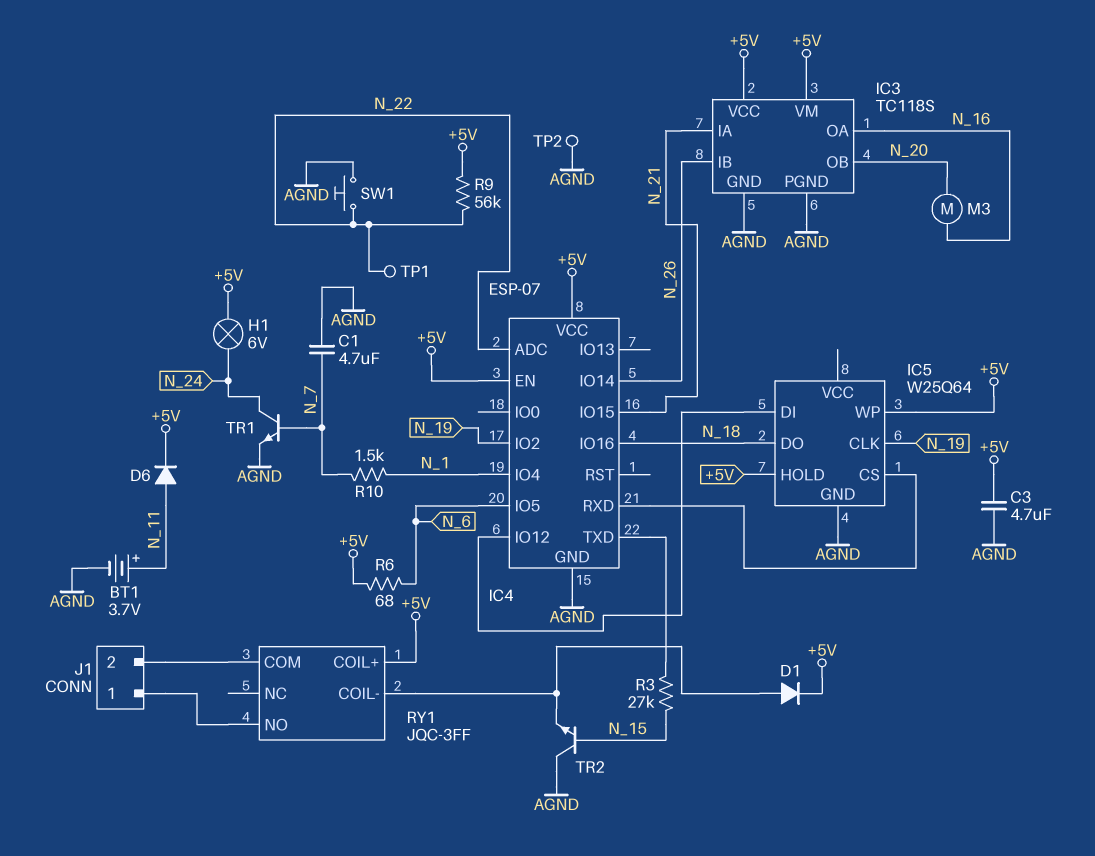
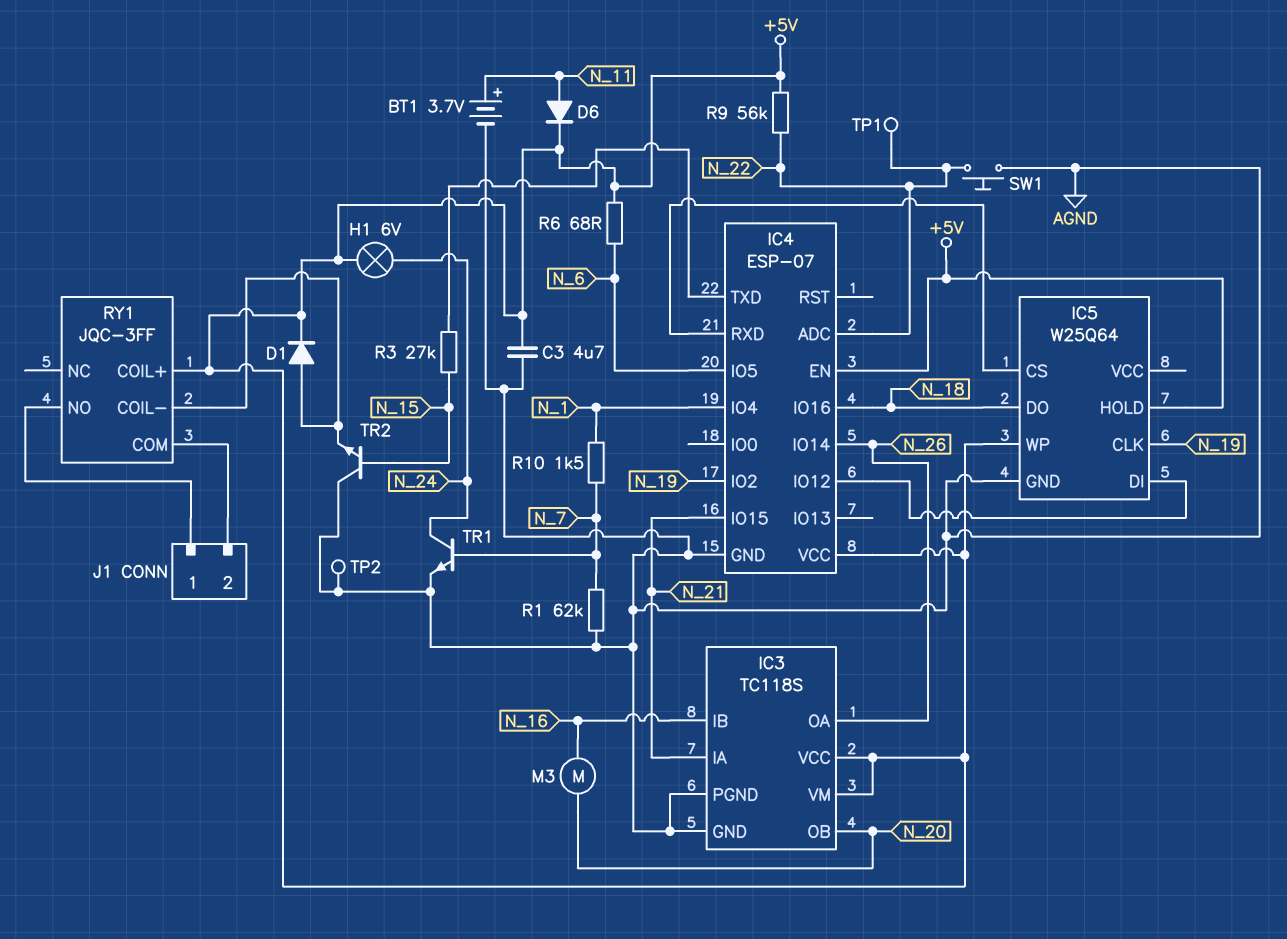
C1: 4.7uF (AGND, N_7) -> none
IC3 pin IB: N_26 -> N_16
IC3 pin OA: N_16 -> N_26
R1: none -> 62k (AGND, N_7)

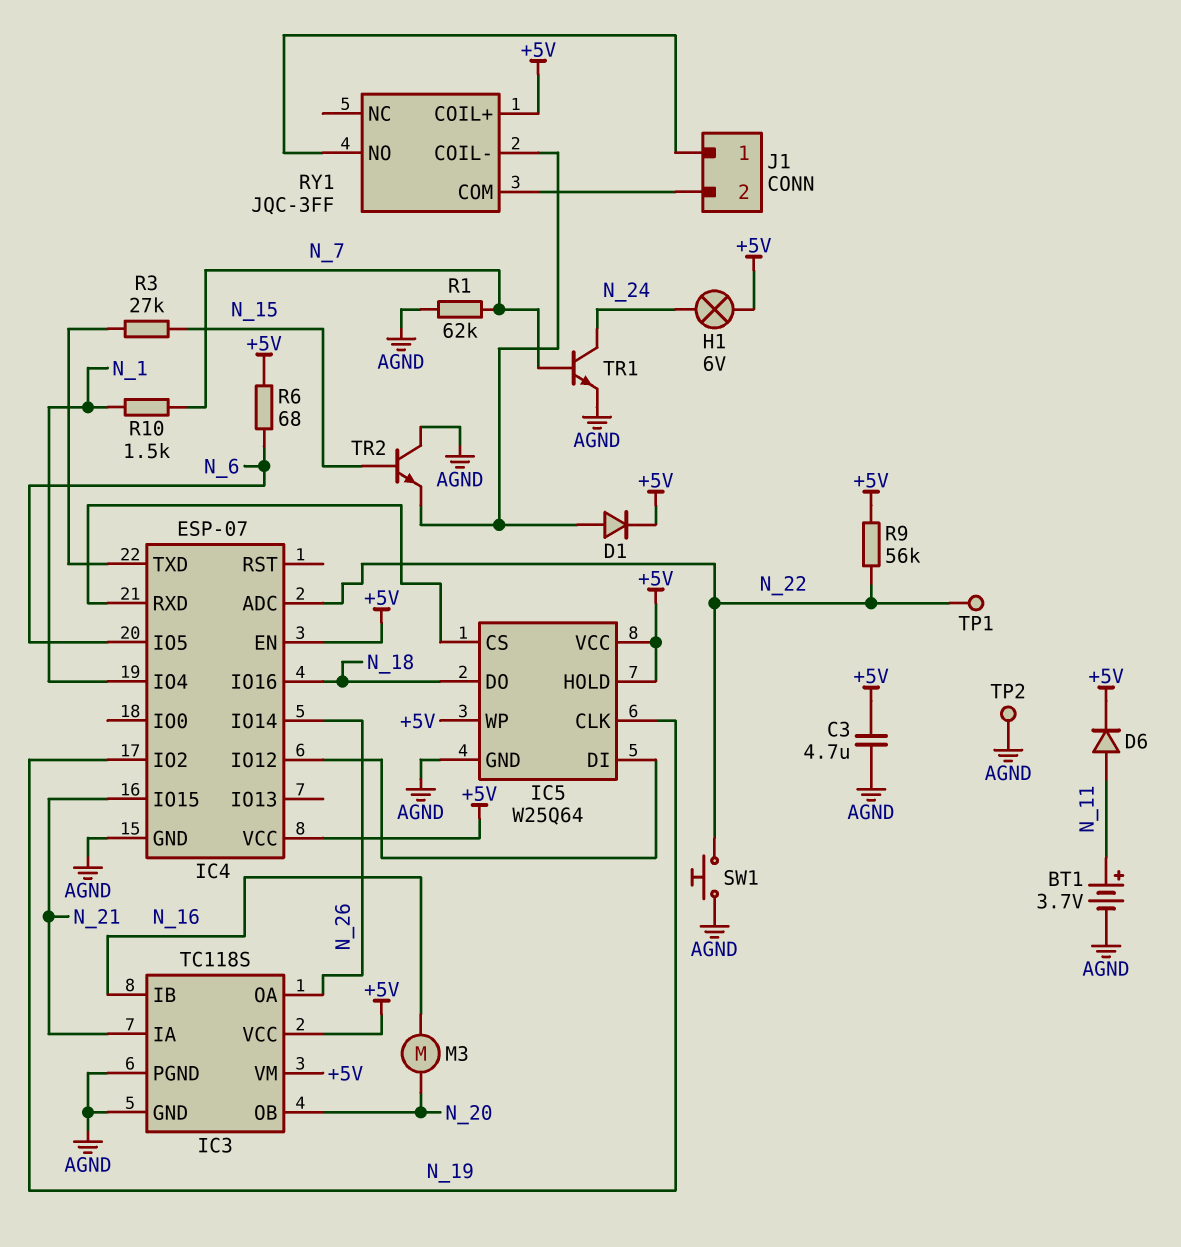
IC5 pin VCC: none -> +5V

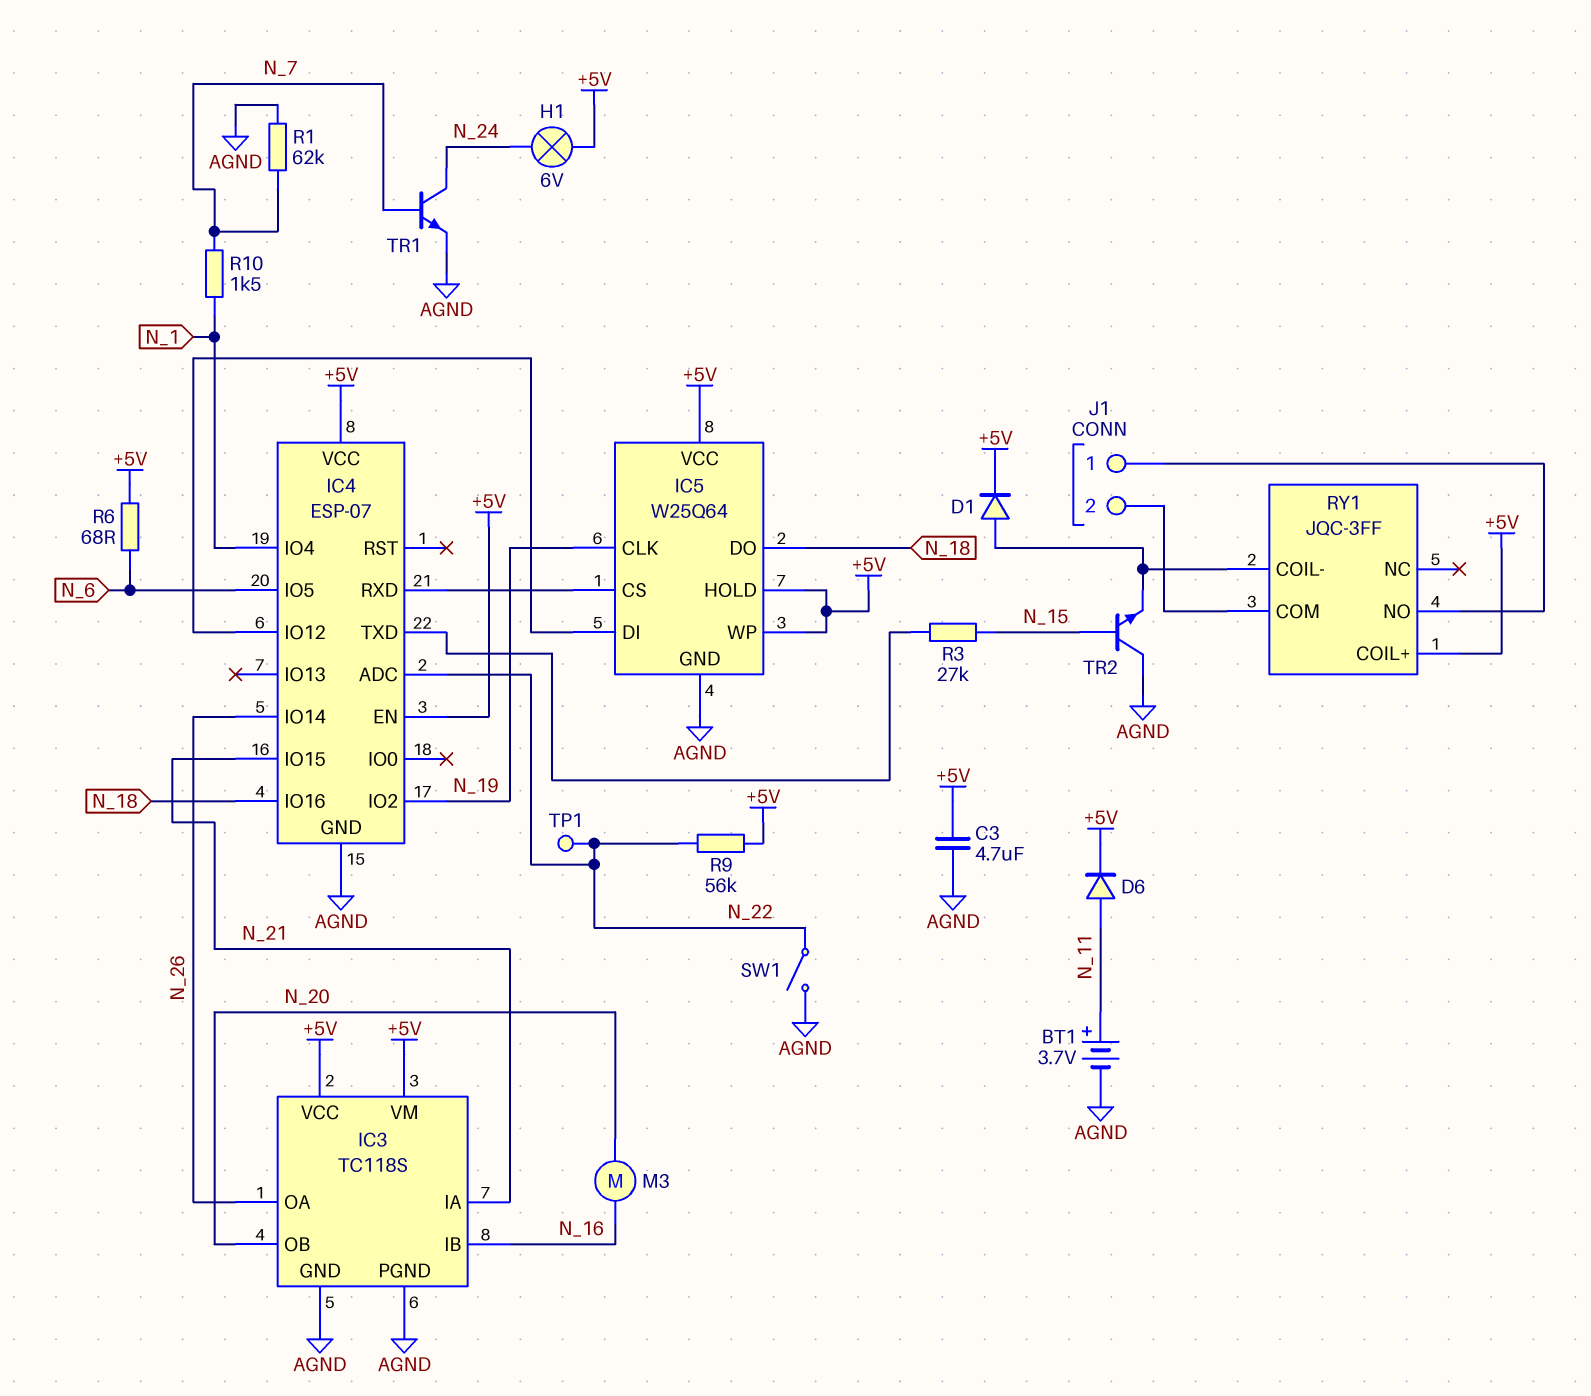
SW1: button (AGND, N_22) -> switch (AGND, N_22)
TP2: test point (AGND) -> none

